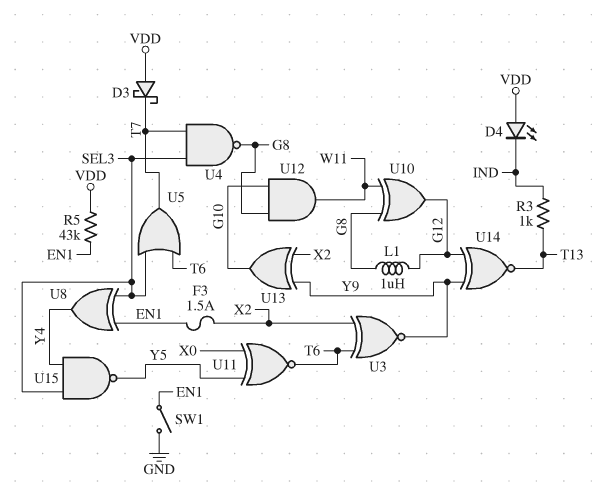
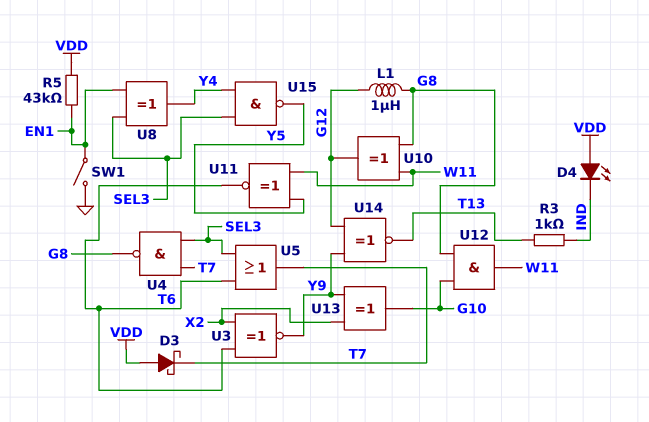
F3: 1.5A (EN1, X2) -> none
U11: XNOR (in X0, in Y5, out T6) -> XNOR (in W11, in Y5, out T6)

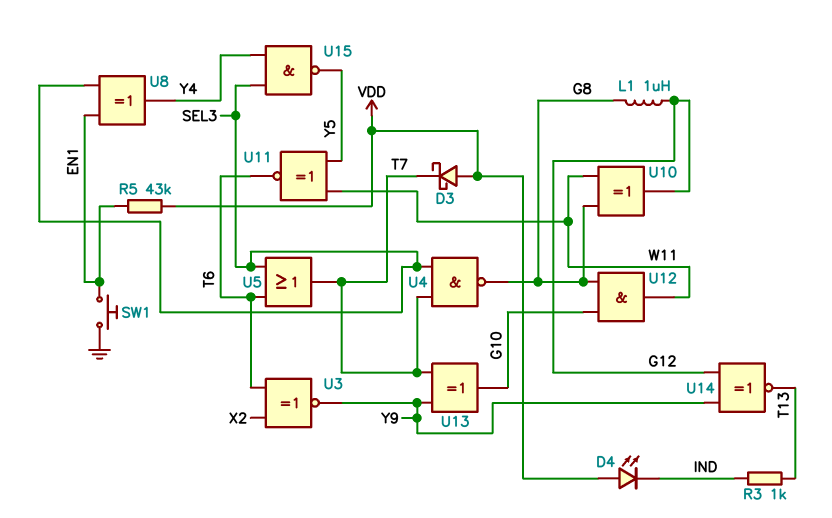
SW1: switch (EN1, GND) -> button (EN1, GND)
U13: XOR (in X2, in Y9, out G10) -> XOR (in T7, in Y9, out G10)

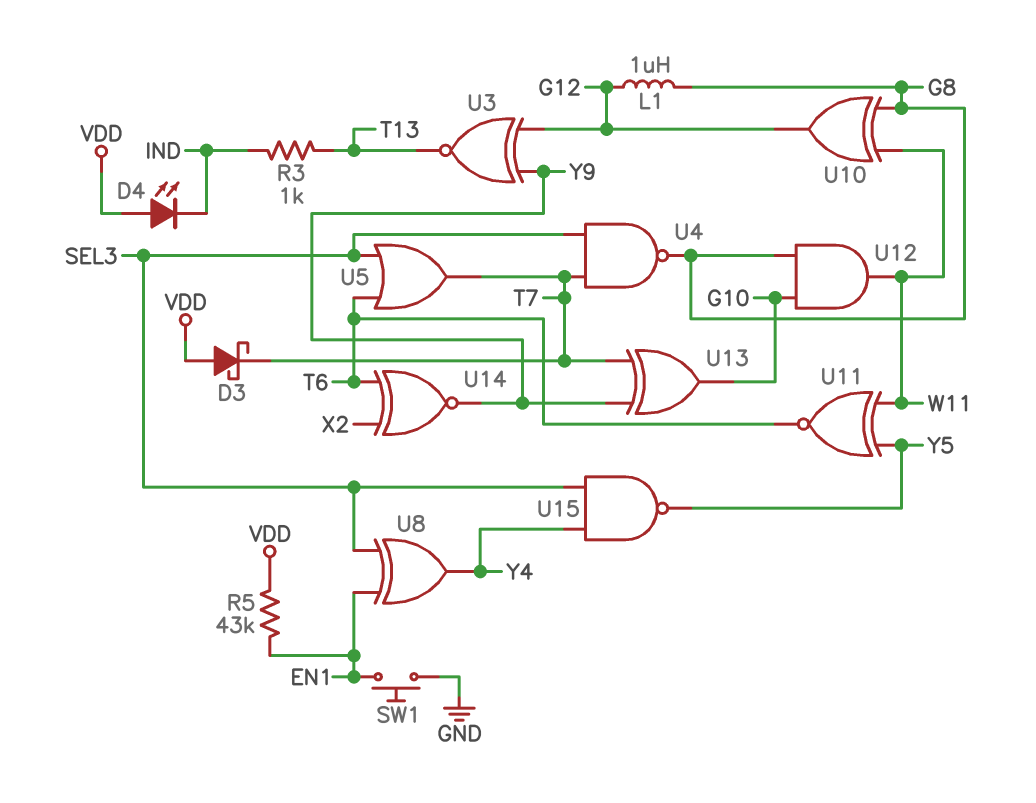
U3: XNOR (in T6, in X2, out Y9) -> XNOR (in G12, in Y9, out T13)
U14: XNOR (in G12, in Y9, out T13) -> XNOR (in T6, in X2, out Y9)

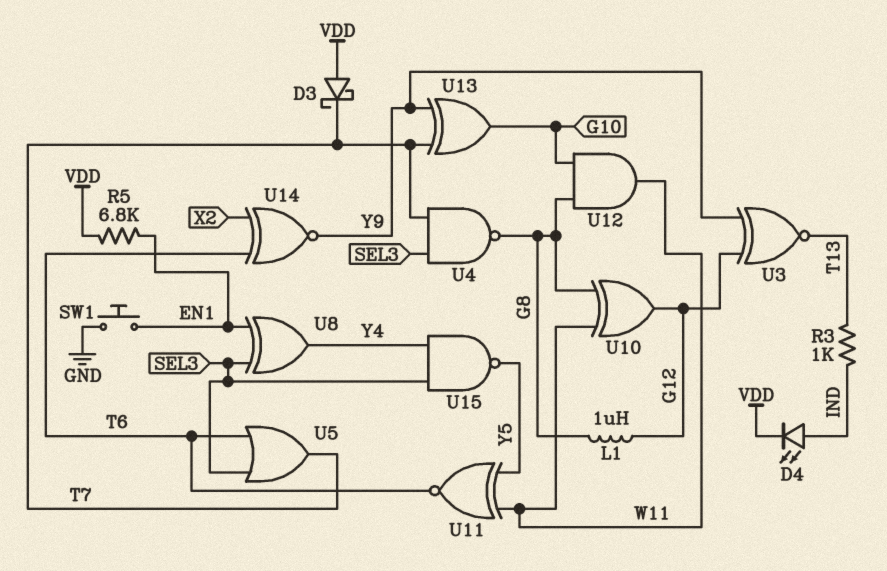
D4: LED (A VDD, K IND) -> LED (A IND, K VDD)
R5: 43k (EN1, VDD) -> 6.8k (EN1, VDD)

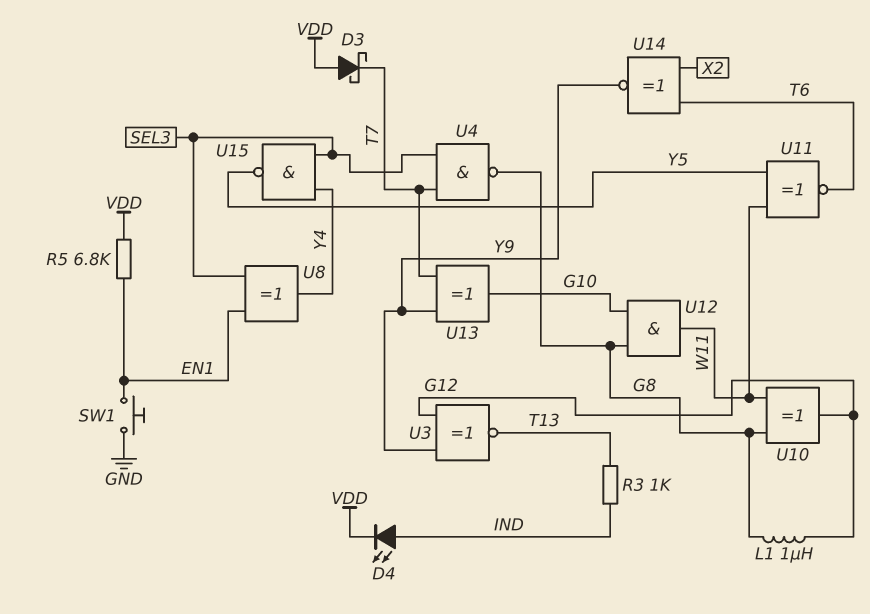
U5: OR (in SEL3, in T6, out T7) -> none

